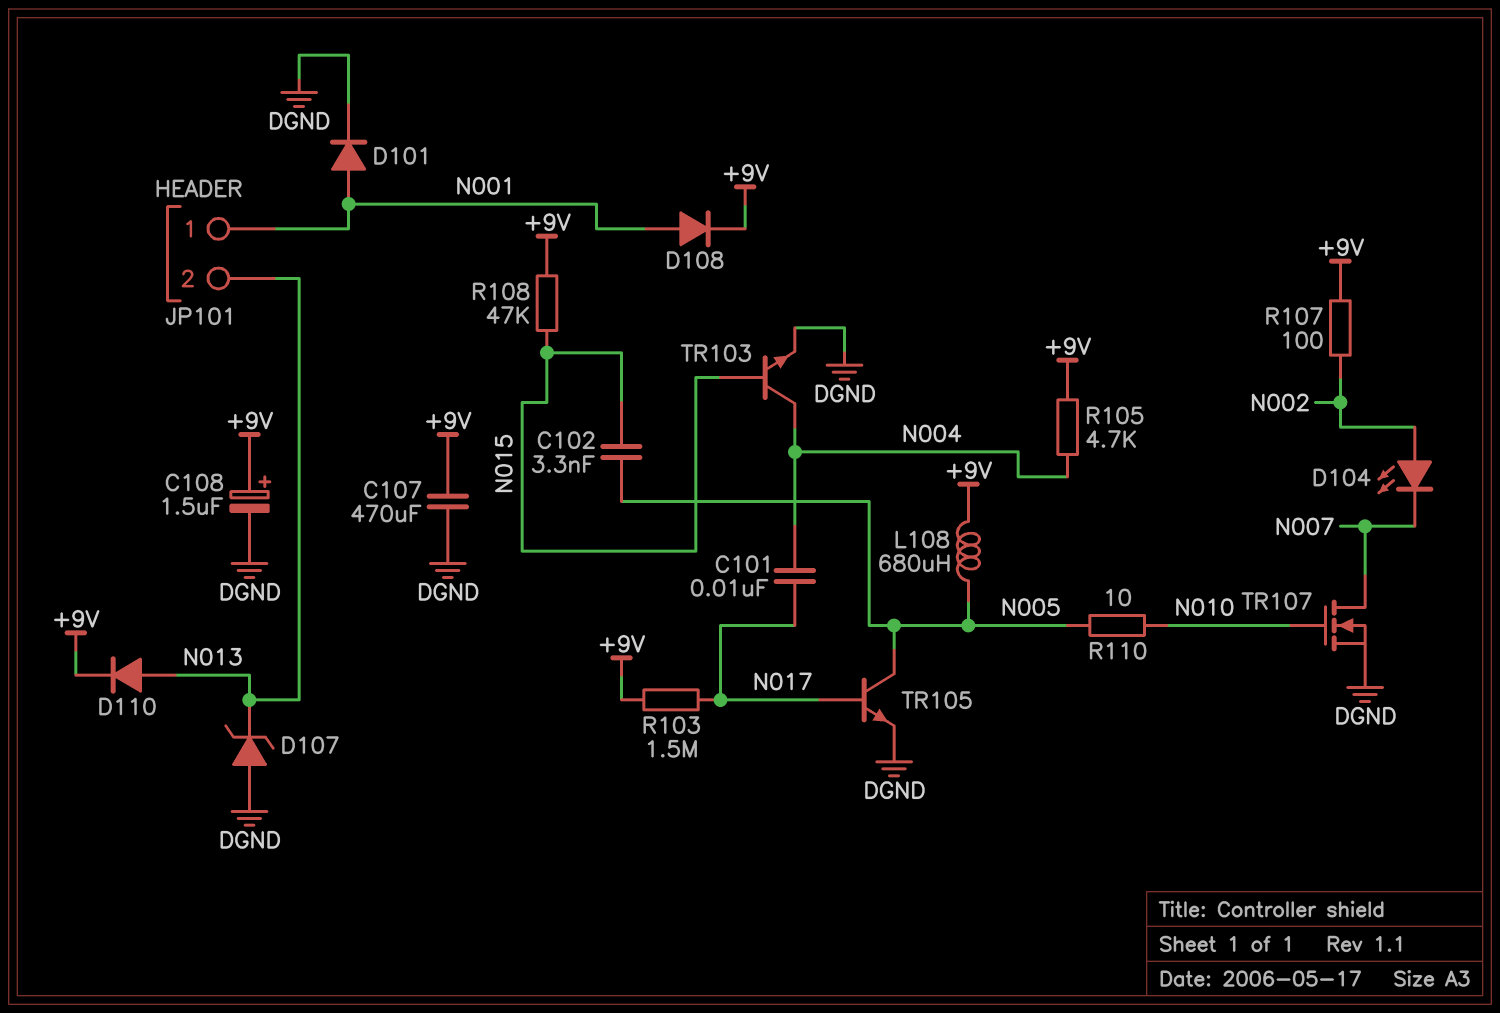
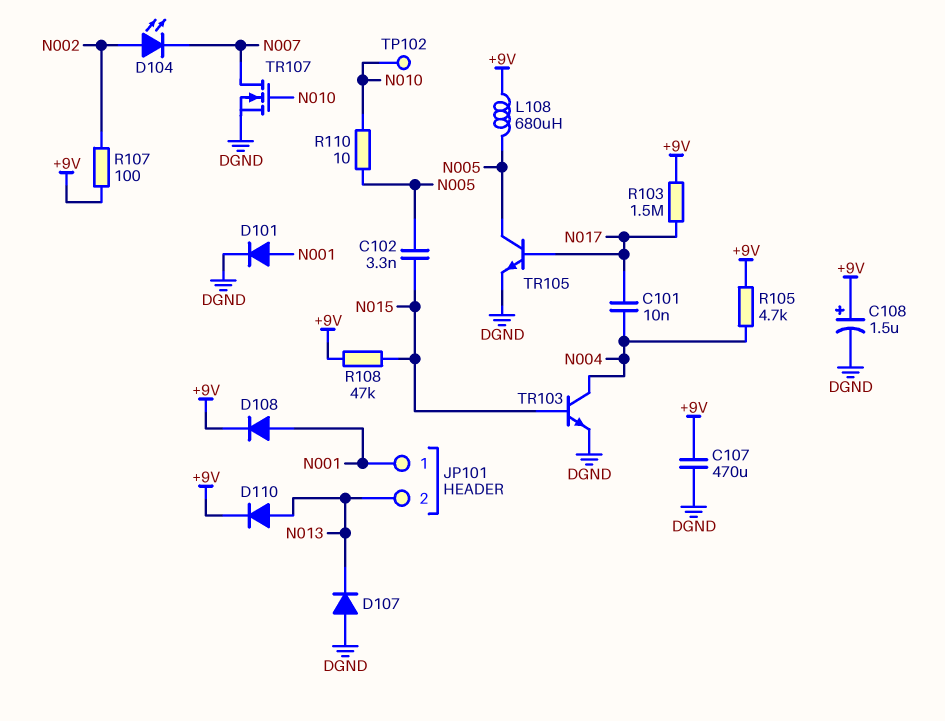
D107: zener (A DGND, K N013) -> diode (A DGND, K N013)
TP102: none -> test point (N010)

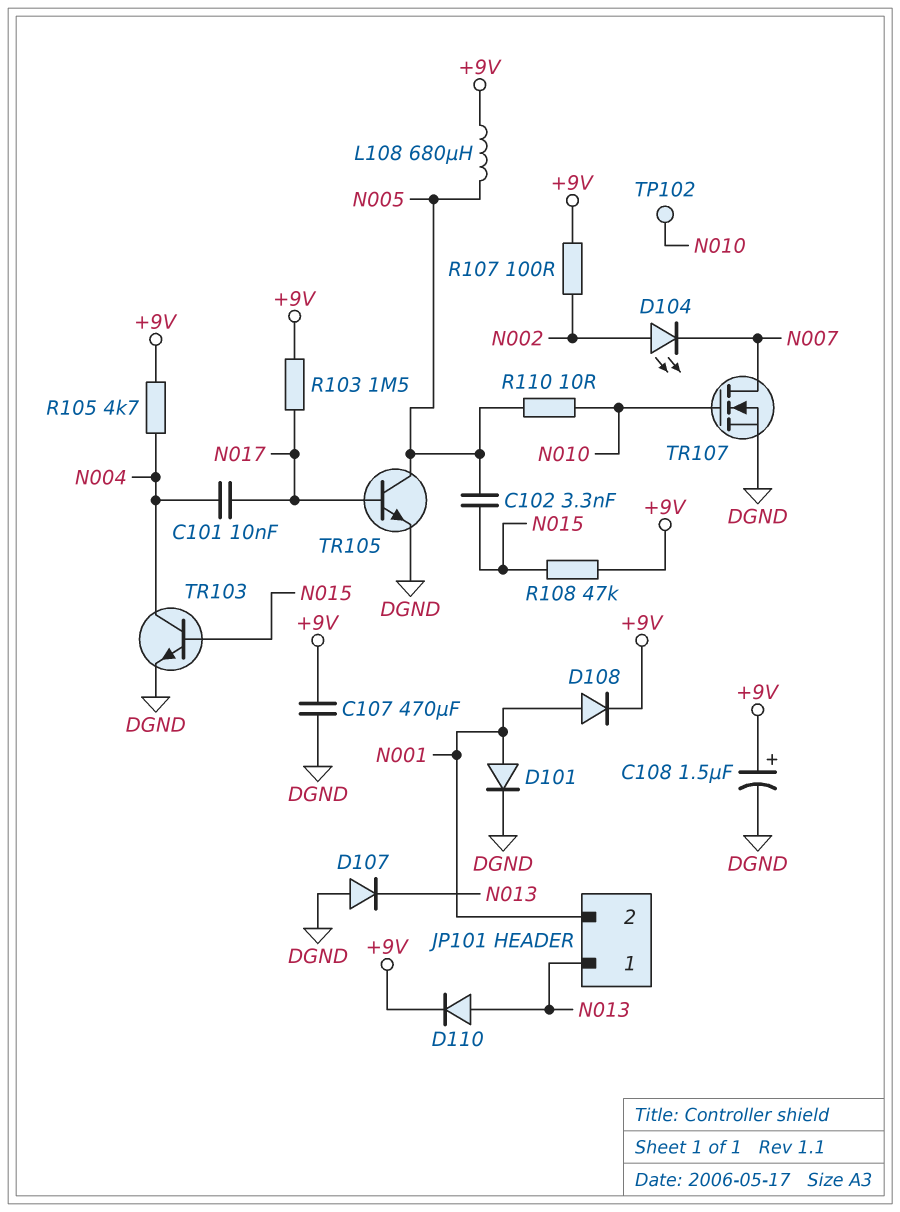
JP101 pin 1: N001 -> N013
JP101 pin 2: N013 -> N001

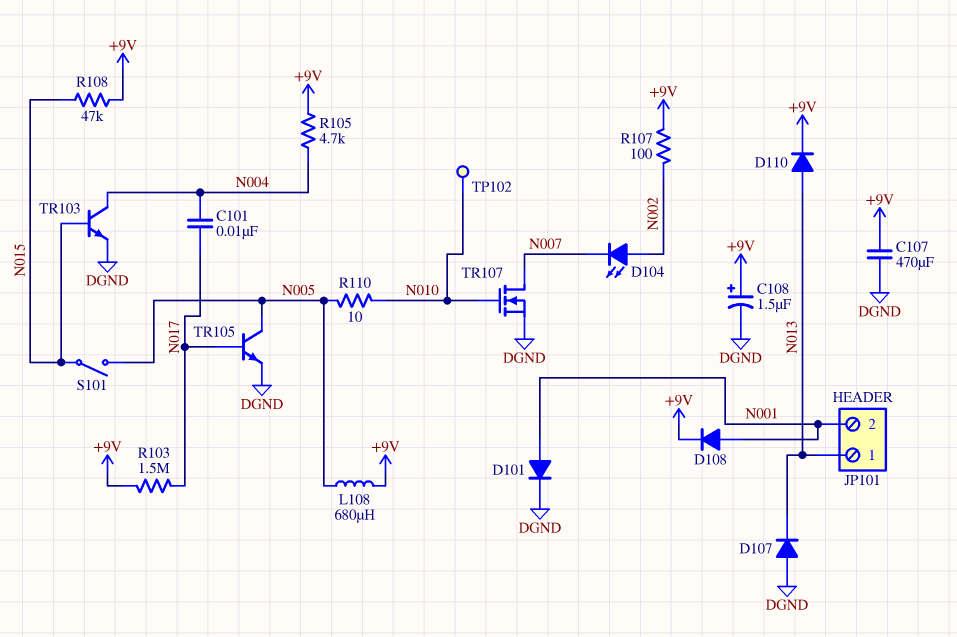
C102: 3.3nF (N005, N015) -> none
S101: none -> switch (N005, N015)

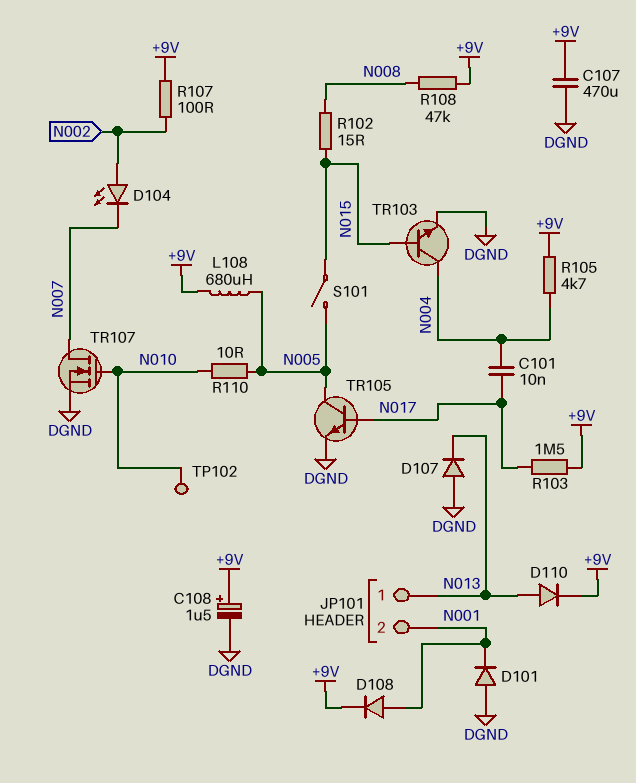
D101: diode (A N001, K DGND) -> diode (A DGND, K N001)
R102: none -> 15 (N008, N015)
R108: 47k (+9V, N015) -> 47k (+9V, N008)

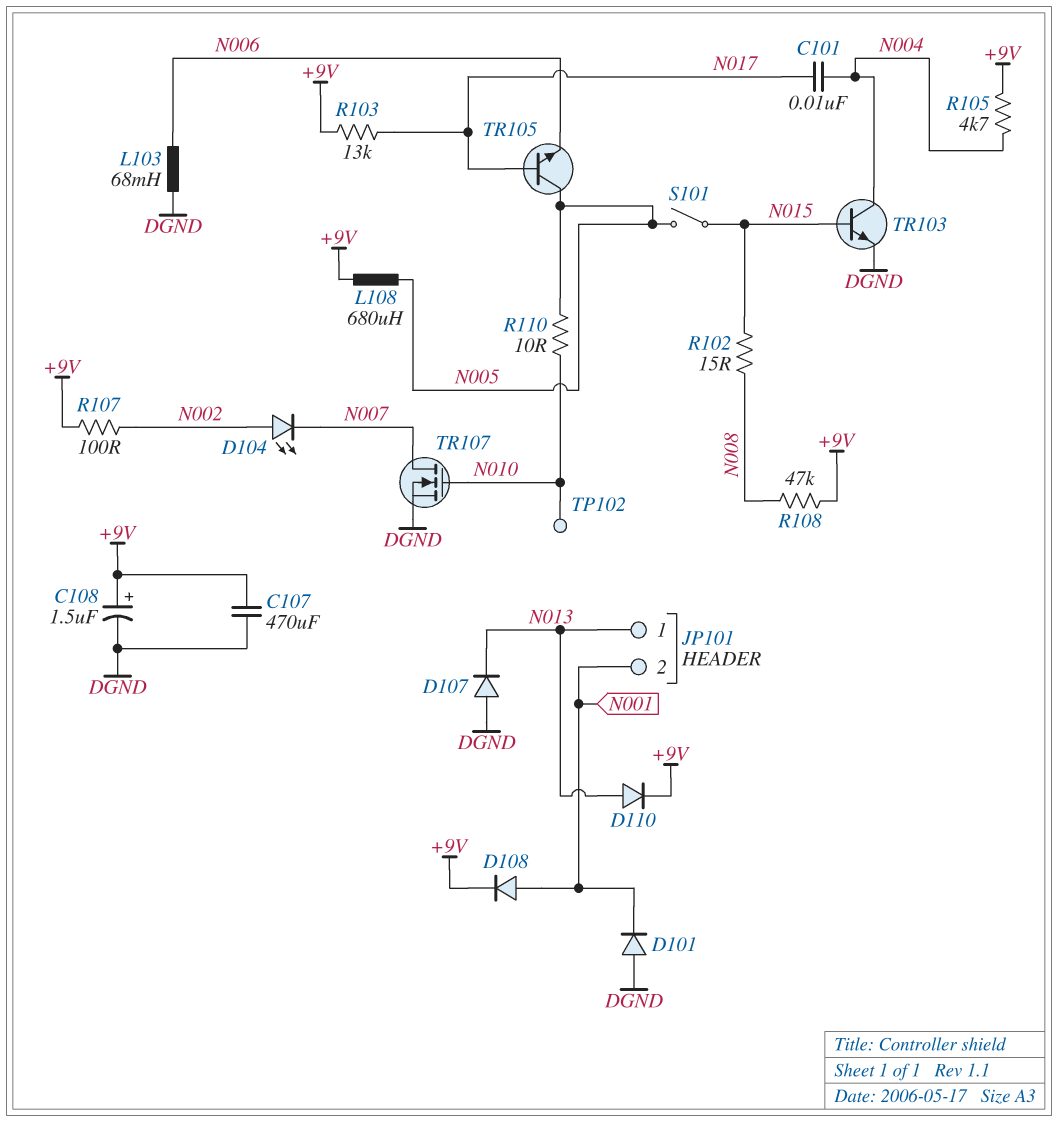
L103: none -> 68mH (DGND, N006)
R103: 1.5M (+9V, N017) -> 13k (+9V, N017)
TR105: NPN (B N017, C N005, E DGND) -> NPN (B N017, C N005, E N006)

